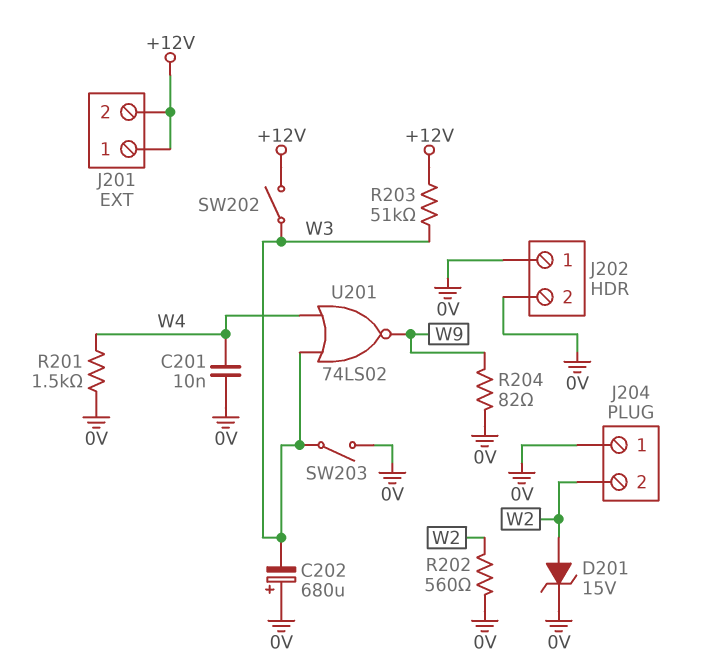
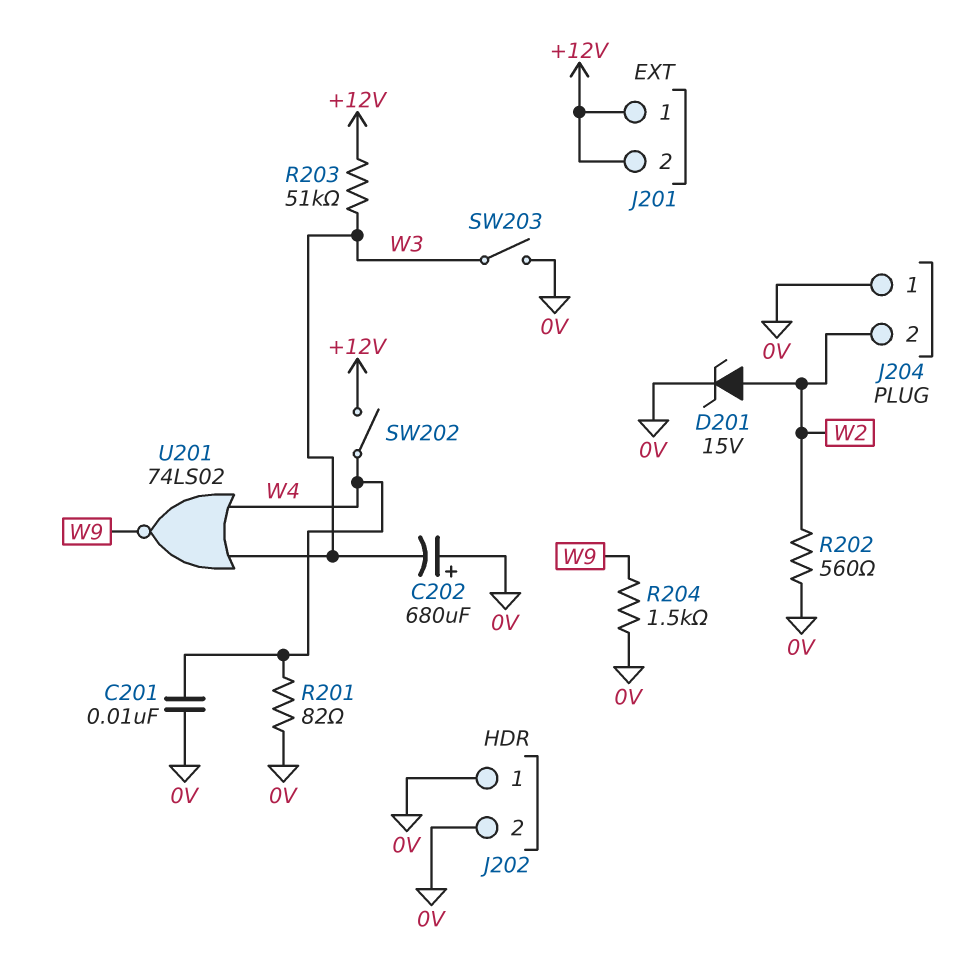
R201: 1.5k (0V, W4) -> 82 (0V, W4)
R204: 82 (0V, W9) -> 1.5k (0V, W9)
SW202: switch (+12V, W3) -> switch (+12V, W4)

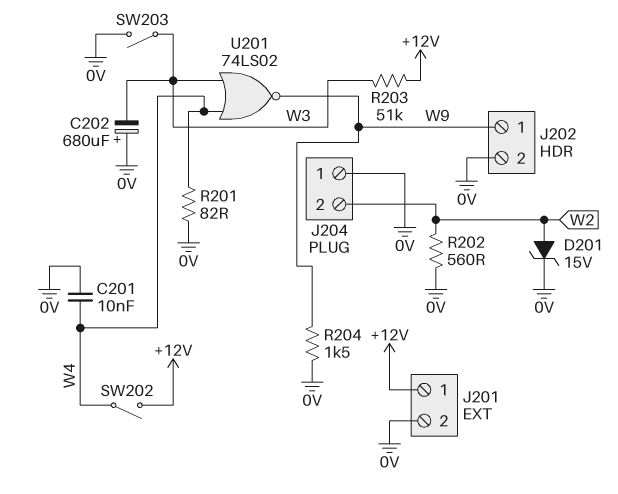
J201 pin 2: +12V -> 0V
J202 pin 1: 0V -> W9

